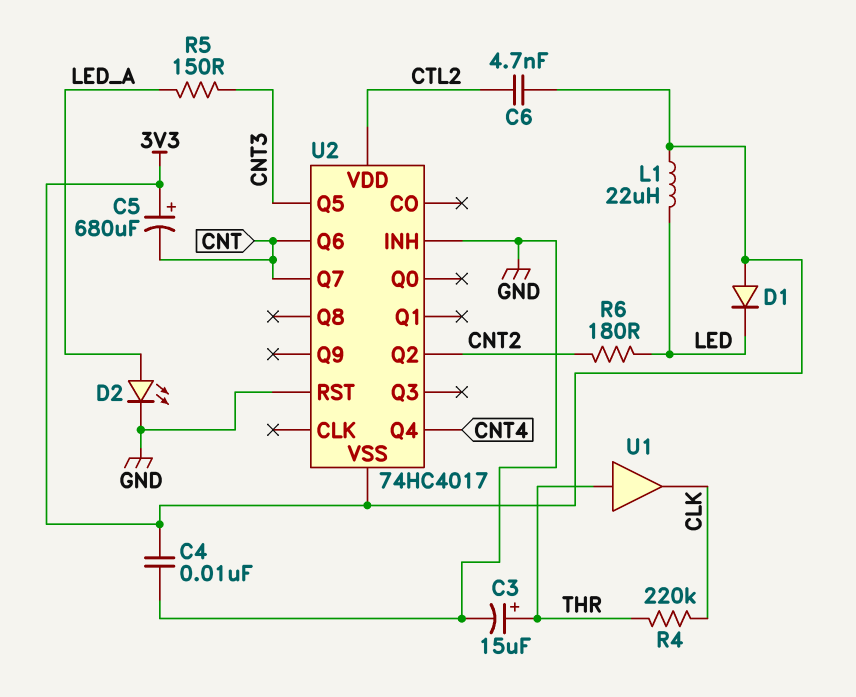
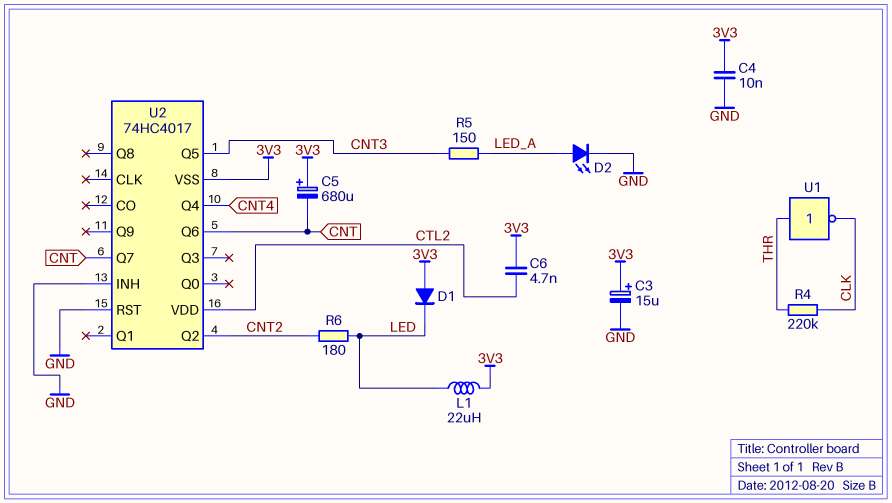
C3: 15uF (plus THR, minus GND) -> 15uF (plus 3V3, minus GND)
U1: buffer (in THR, out CLK) -> NOT (in THR, out CLK)

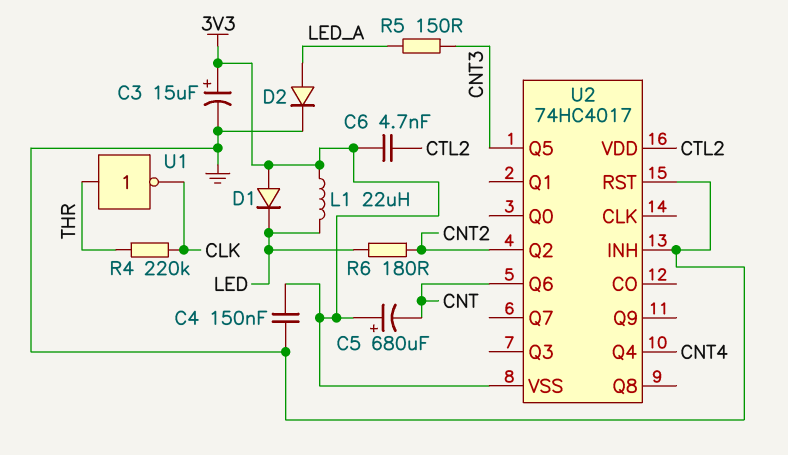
C4: 10nF (3V3, GND) -> 150nF (3V3, GND)
D2: LED (A LED_A, K GND) -> diode (A LED_A, K GND)
U2 pin Q7: CNT -> none

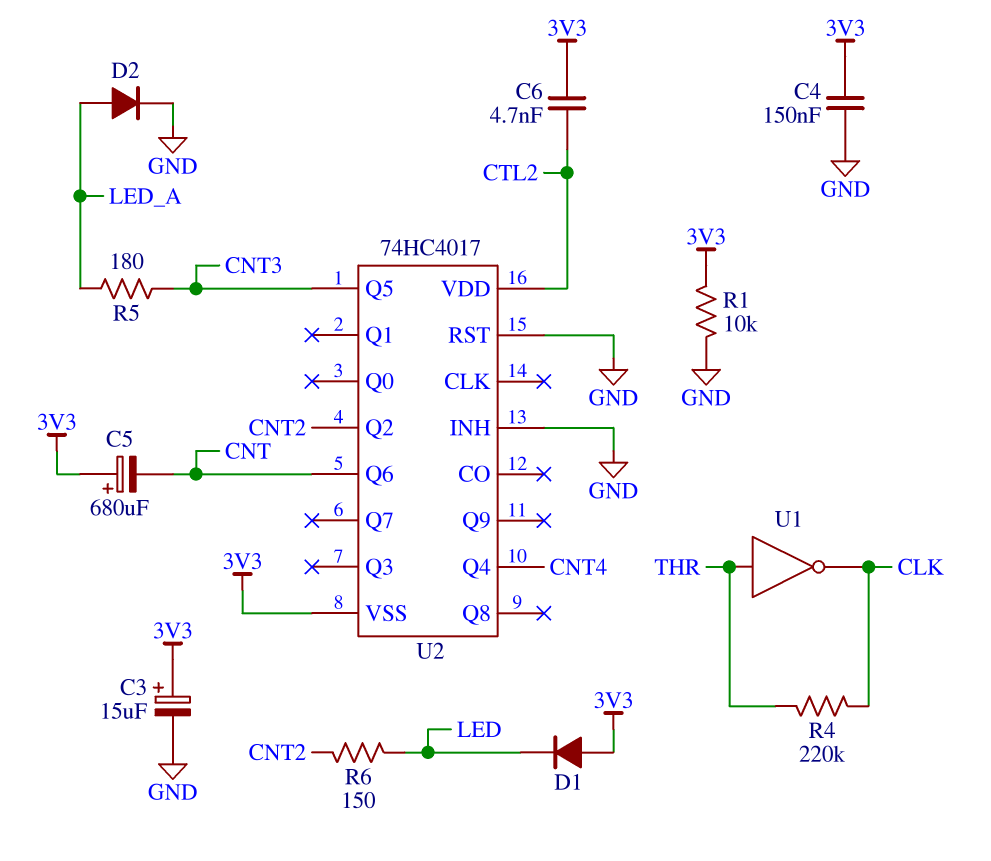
L1: 22uH (3V3, LED) -> none
R1: none -> 10k (3V3, GND)
R5: 150 (CNT3, LED_A) -> 180 (CNT3, LED_A)
R6: 180 (CNT2, LED) -> 150 (CNT2, LED)

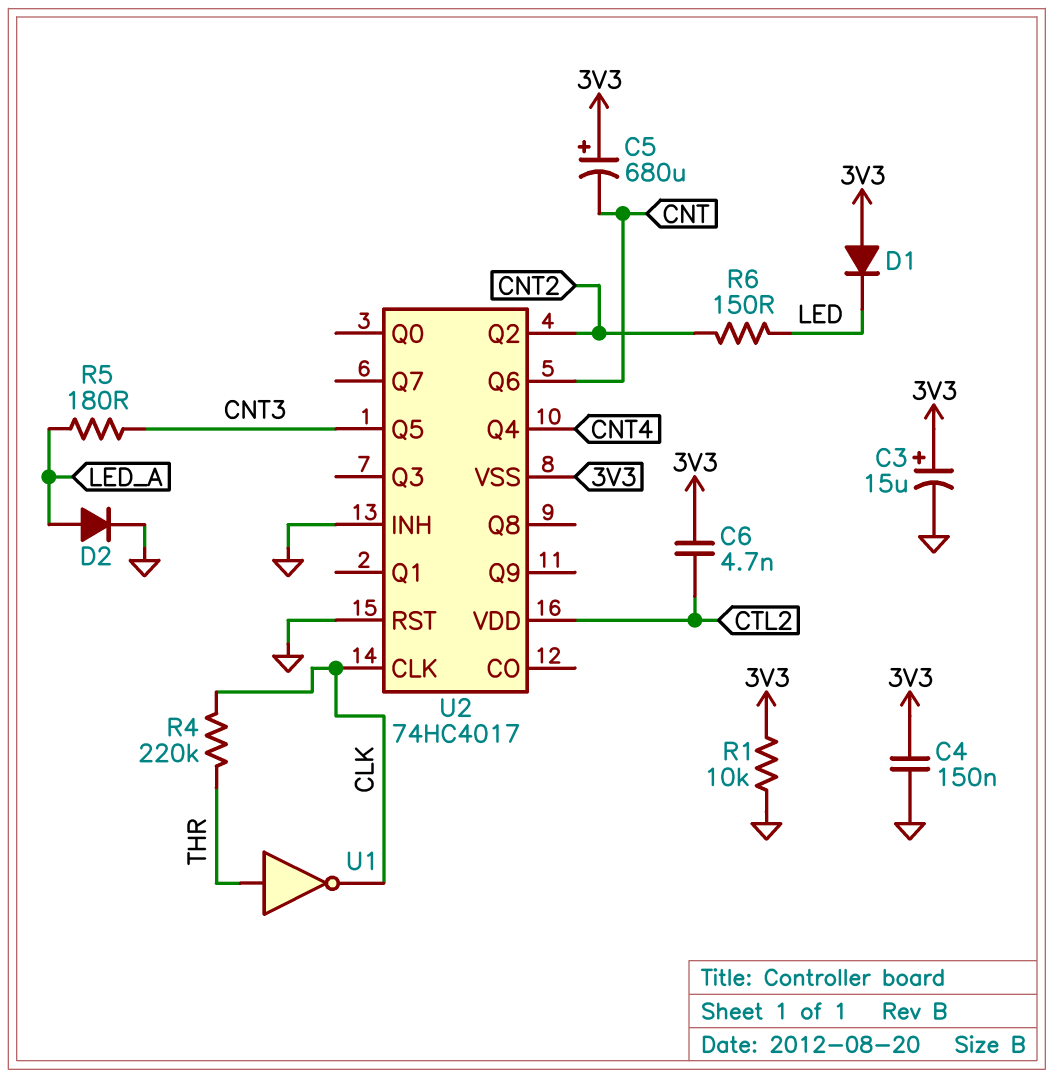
U2 pin CLK: none -> CLK

